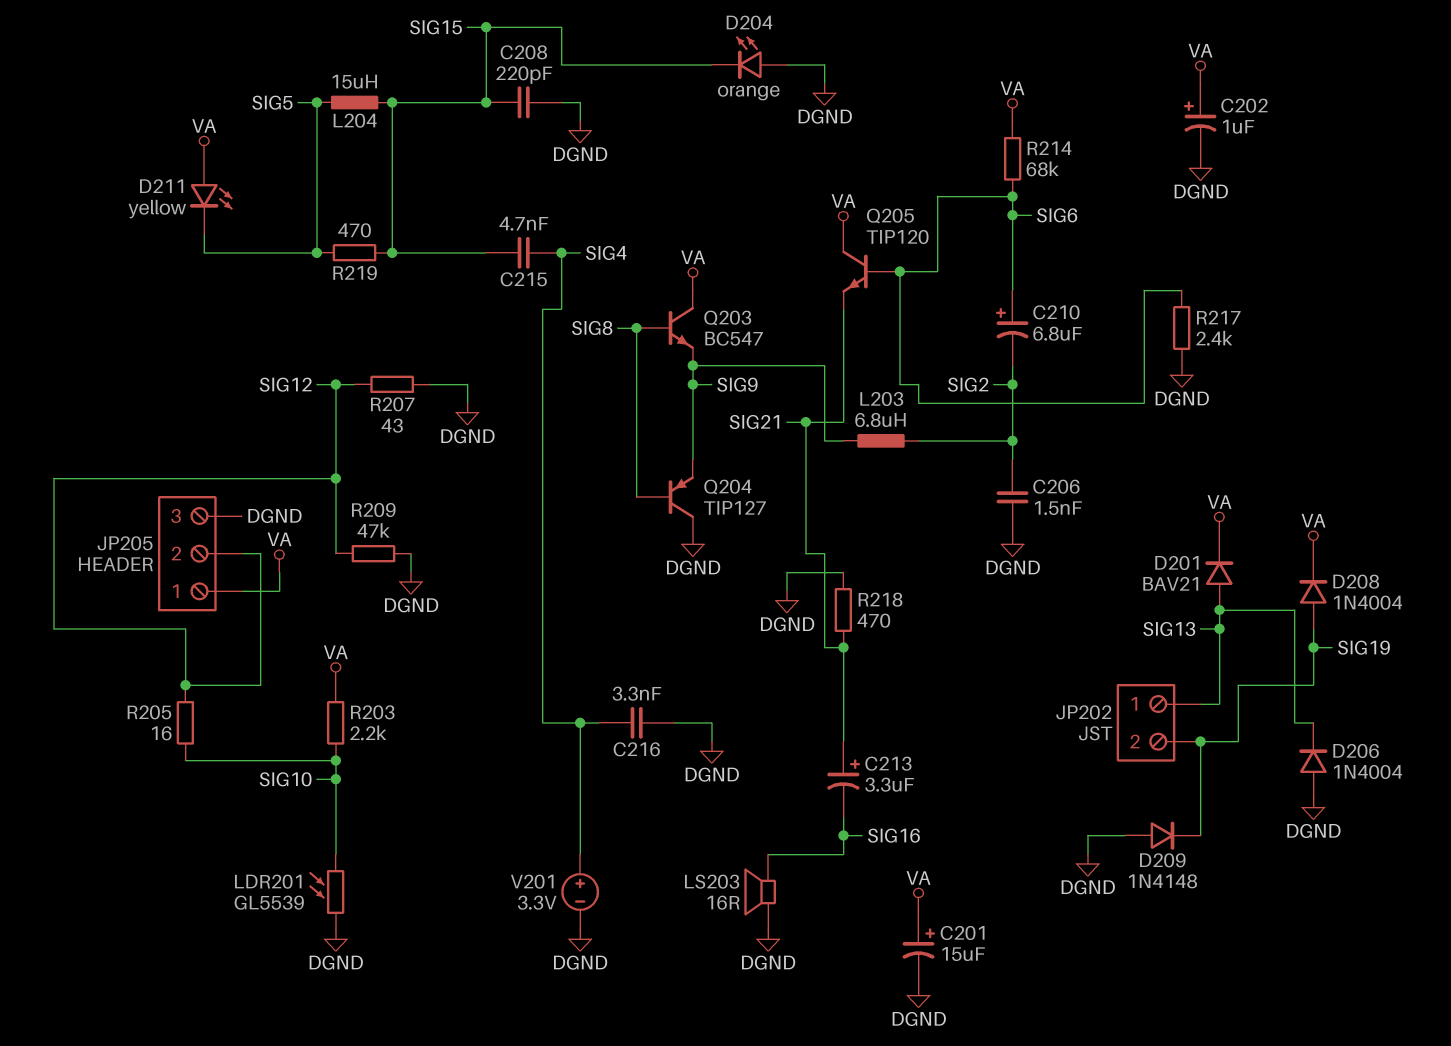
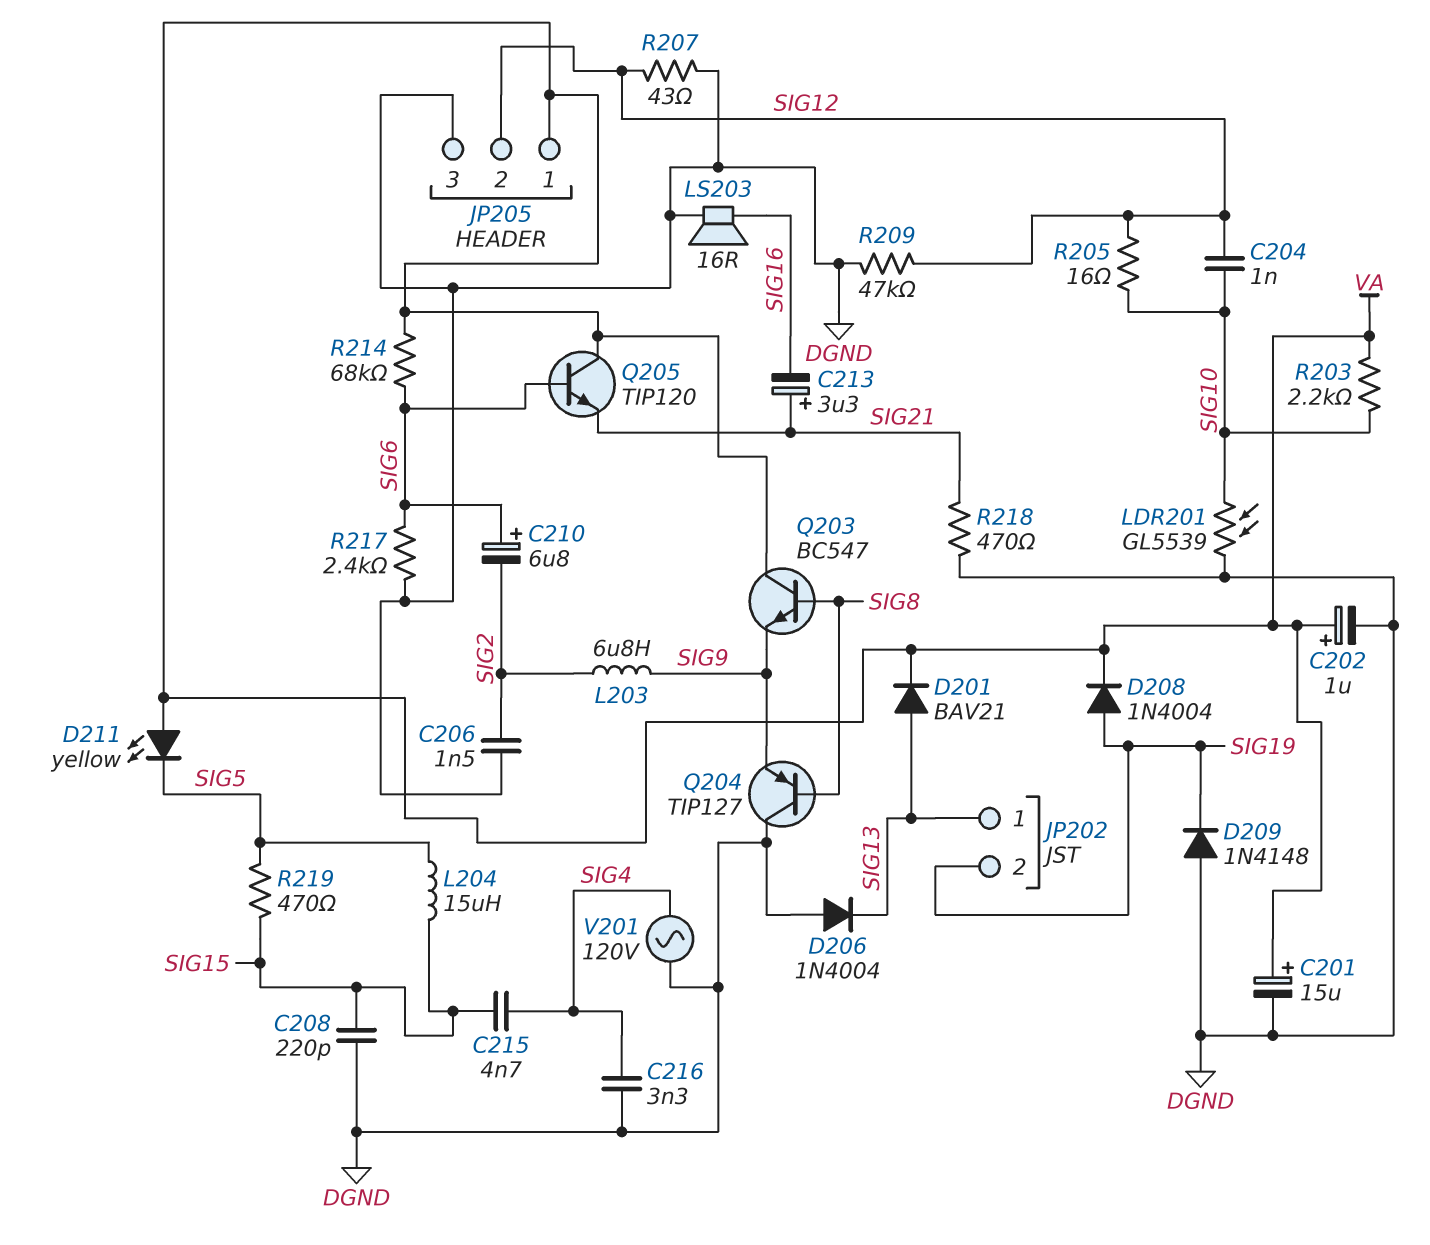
C204: none -> 1nF (SIG10, SIG12)
D204: LED orange (A DGND, K SIG15) -> none
V201: 3.3V (plus SIG4, minus DGND) -> AC 120V (DGND, SIG4)

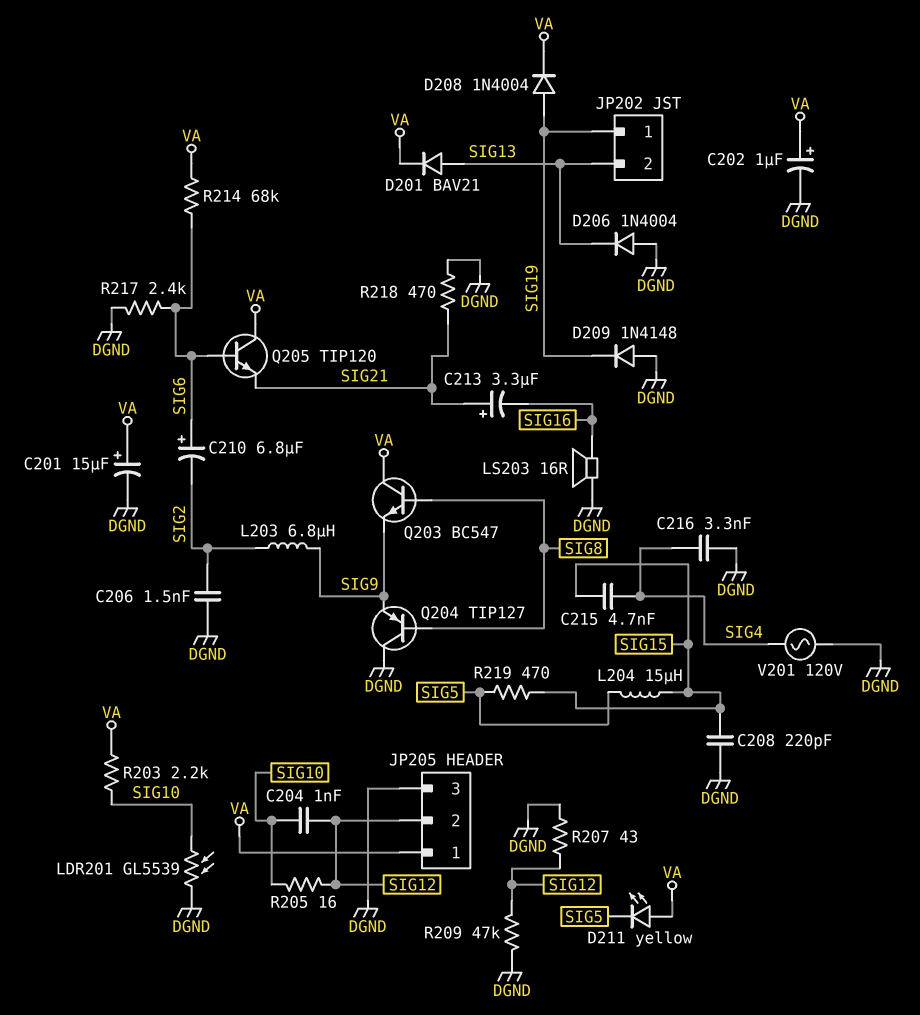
JP202 pin 1: SIG13 -> SIG19
JP202 pin 2: SIG19 -> SIG13

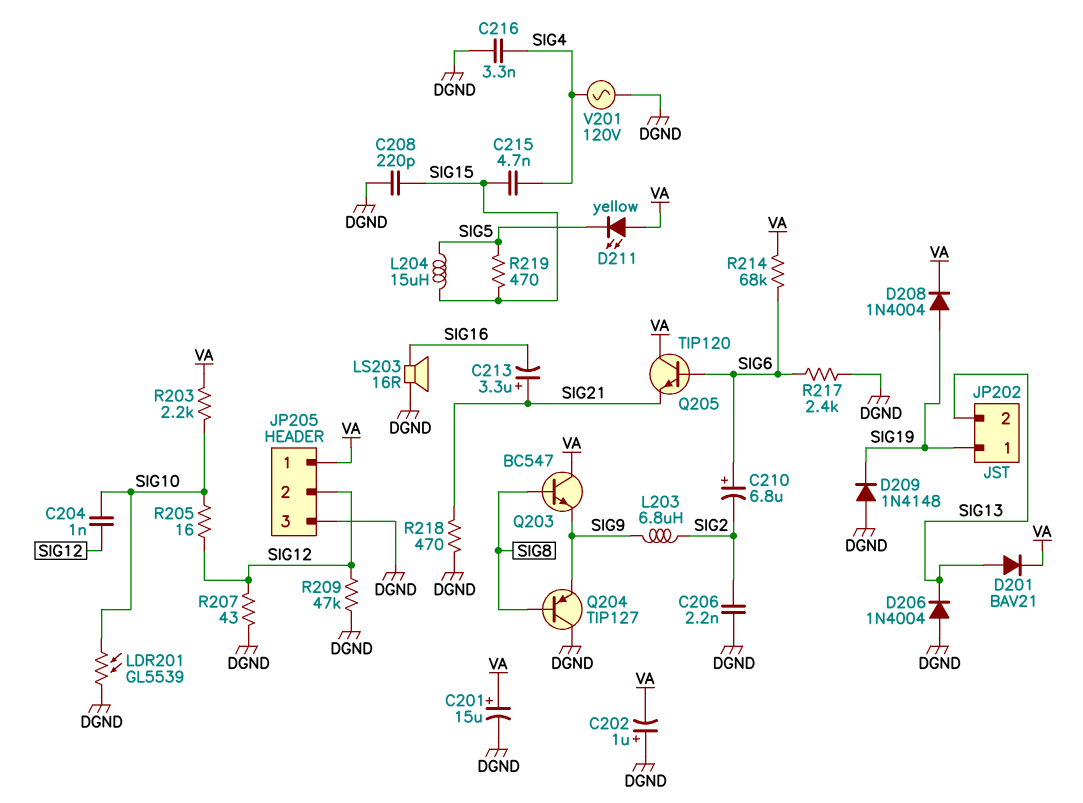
C202: 1uF (plus VA, minus DGND) -> 1uF (plus DGND, minus VA)
C206: 1.5nF (DGND, SIG2) -> 2.2nF (DGND, SIG2)

